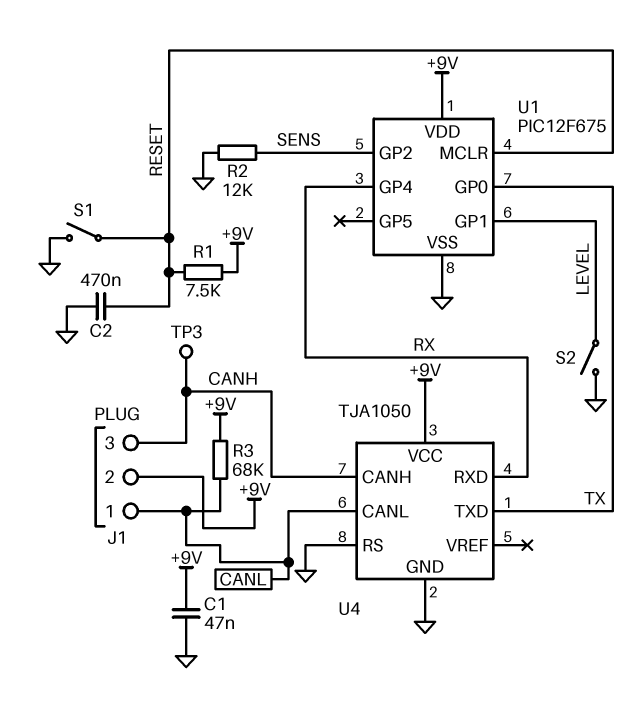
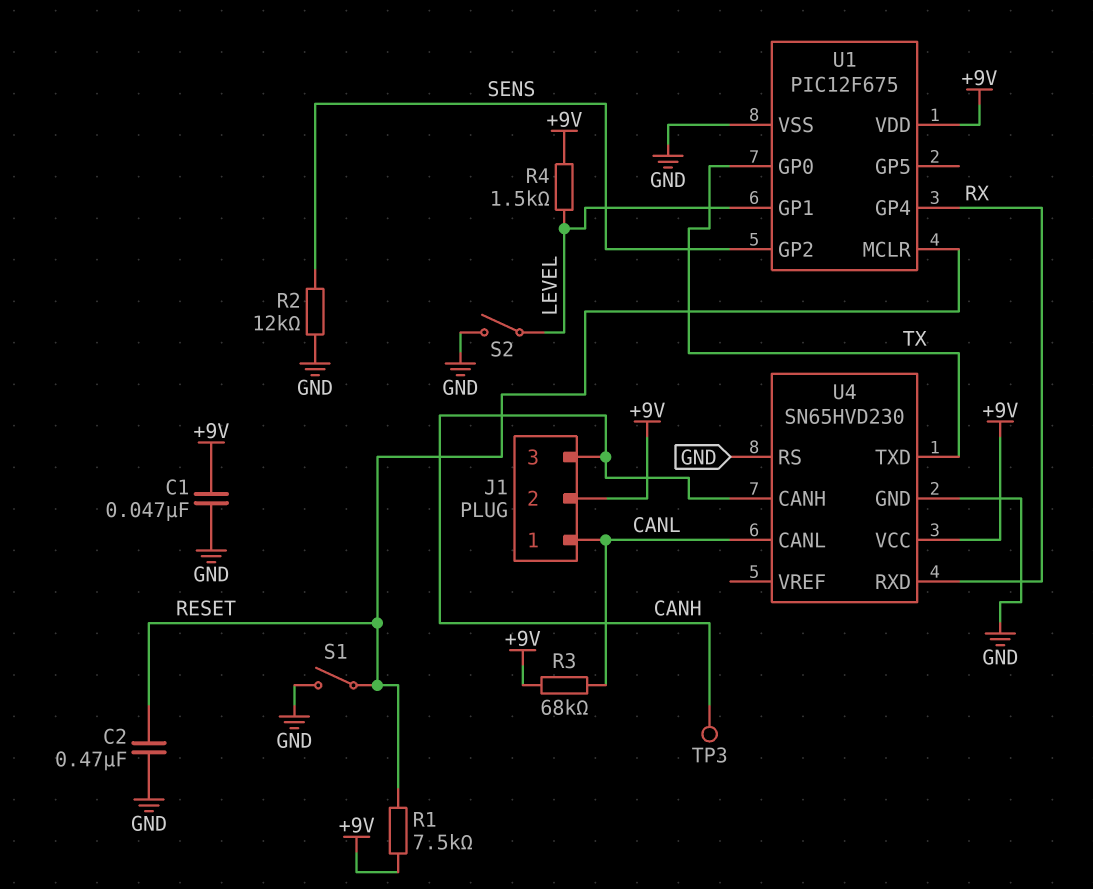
R4: none -> 1.5k (+9V, LEVEL)
U4: TJA1050 -> SN65HVD230

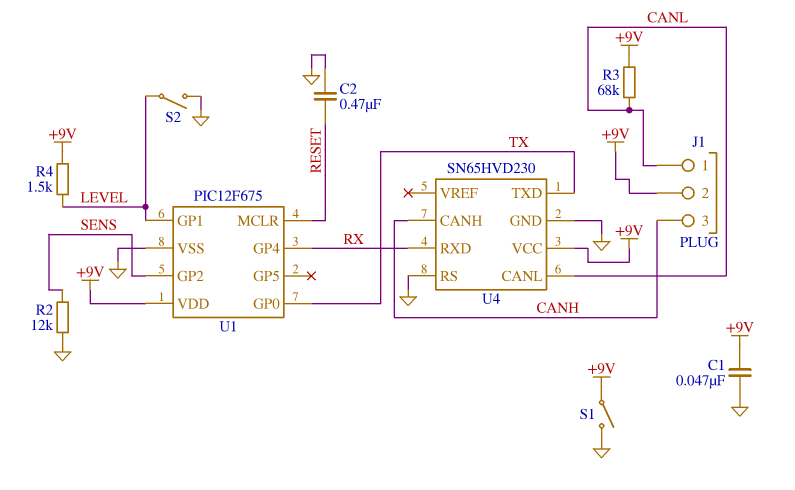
R1: 7.5k (+9V, RESET) -> none
S1: switch (GND, RESET) -> switch (+9V, GND)
TP3: test point (CANH) -> none

